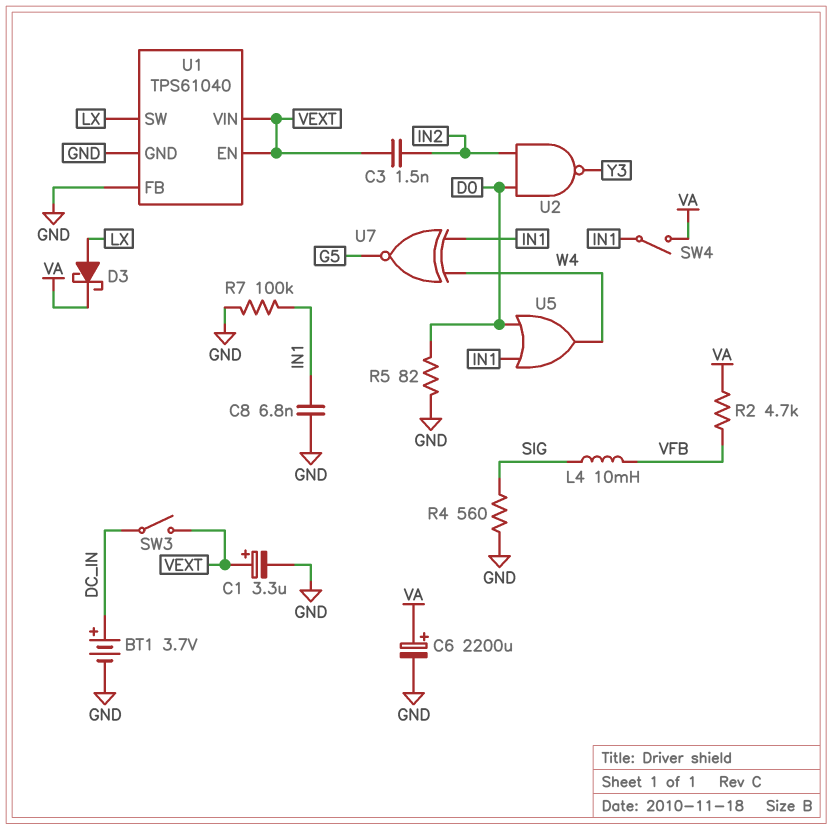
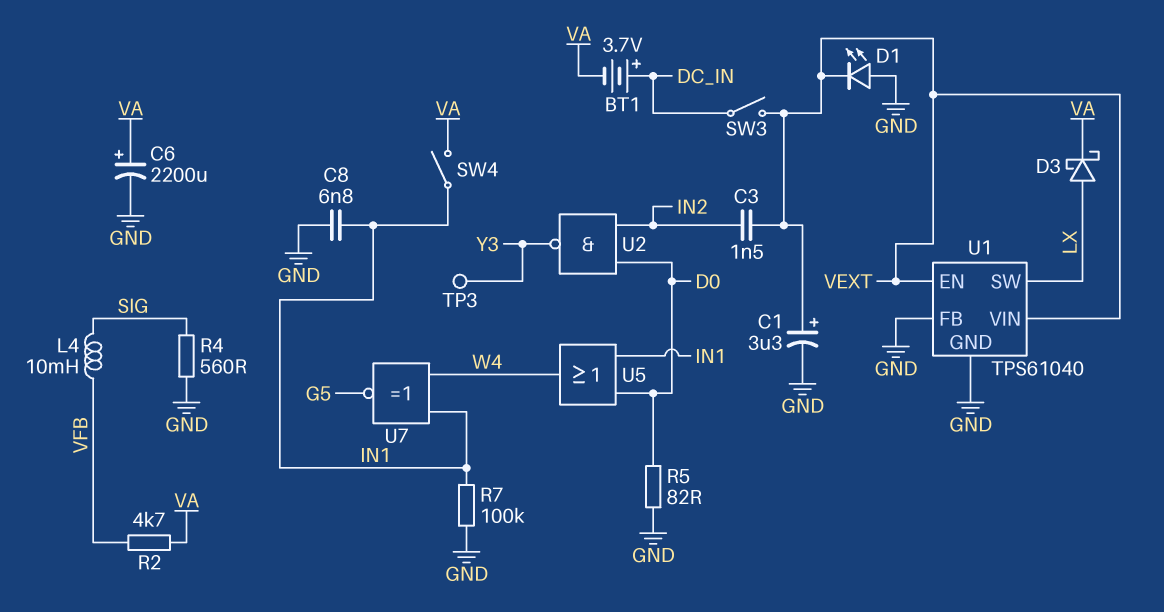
BT1: 3.7V (plus DC_IN, minus GND) -> 3.7V (plus DC_IN, minus VA)
D1: none -> LED (A GND, K VEXT)
TP3: none -> test point (Y3)

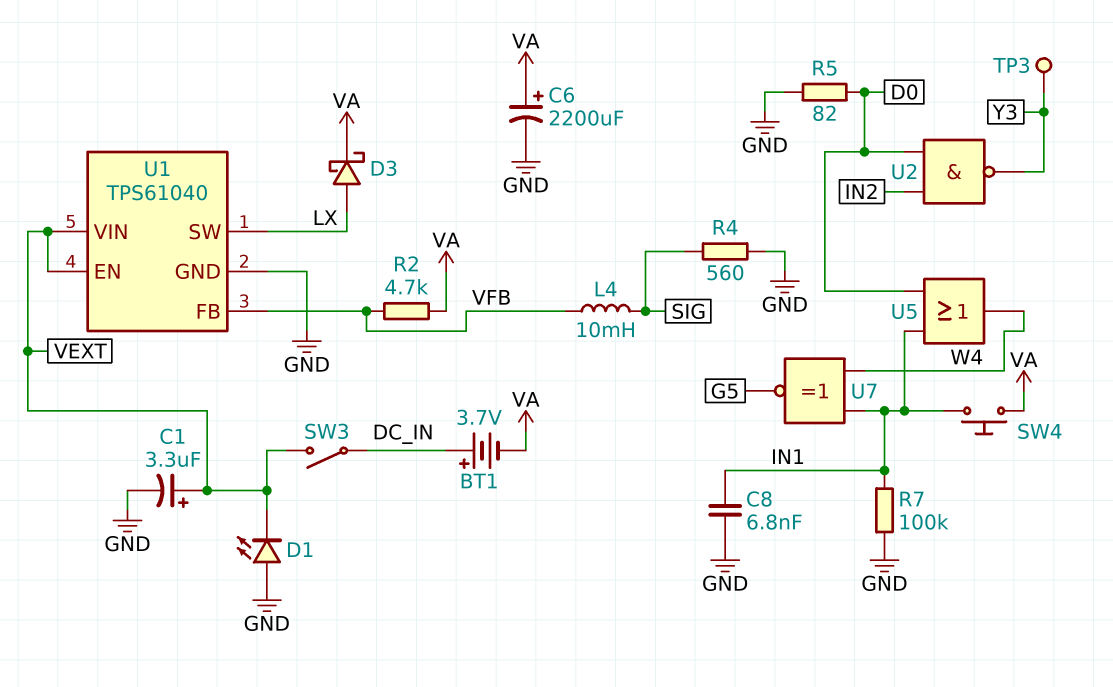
C3: 1.5nF (IN2, VEXT) -> none
SW4: switch (IN1, VA) -> button (IN1, VA)
U1 pin FB: GND -> VFB

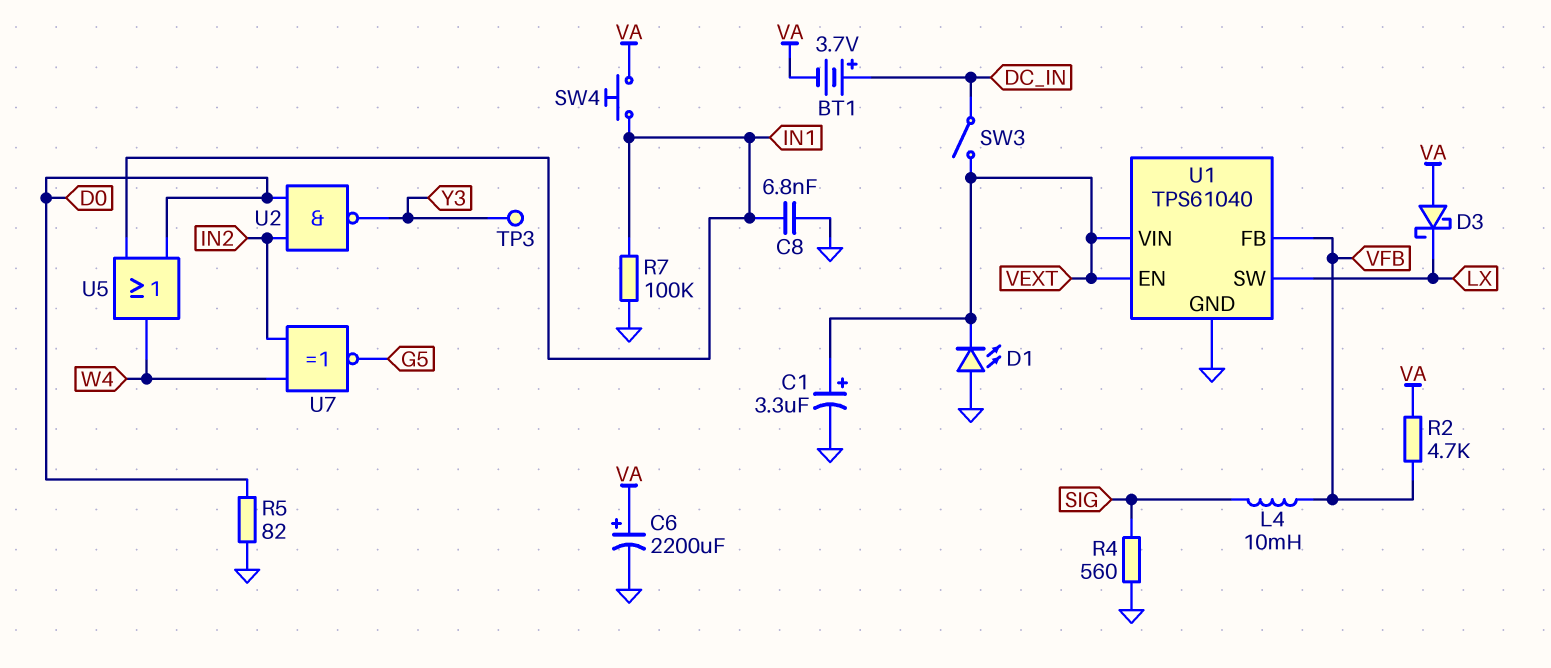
D3: schottky (A LX, K VA) -> schottky (A VA, K LX)
U7: XNOR (in IN1, in W4, out G5) -> XNOR (in IN2, in W4, out G5)

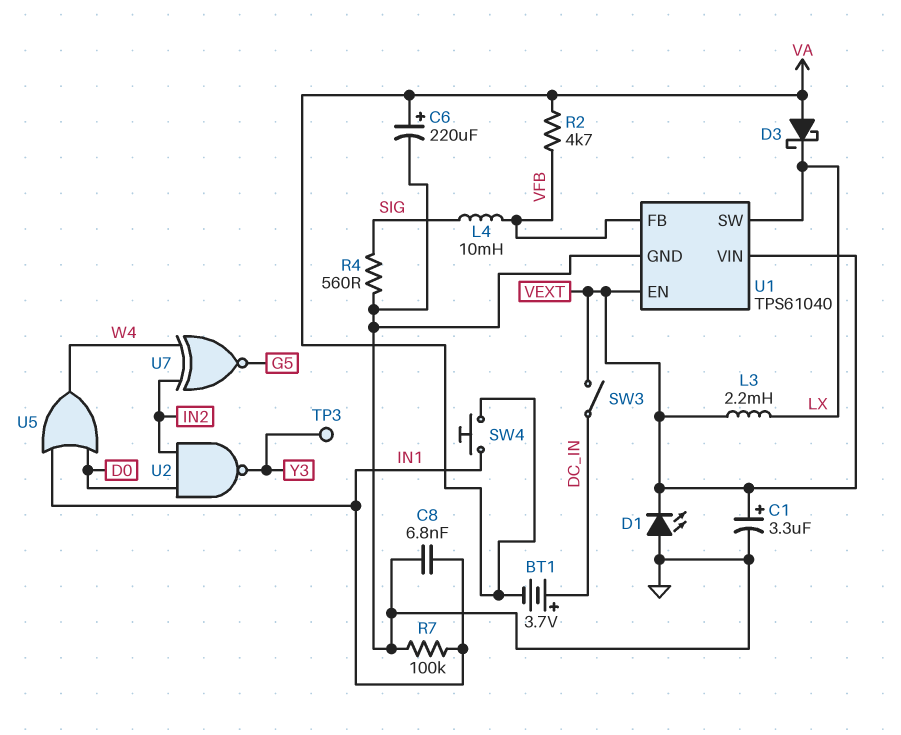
C6: 2200uF (plus VA, minus GND) -> 220uF (plus VA, minus GND)
L3: none -> 2.2mH (LX, VEXT)
R5: 82 (D0, GND) -> none

